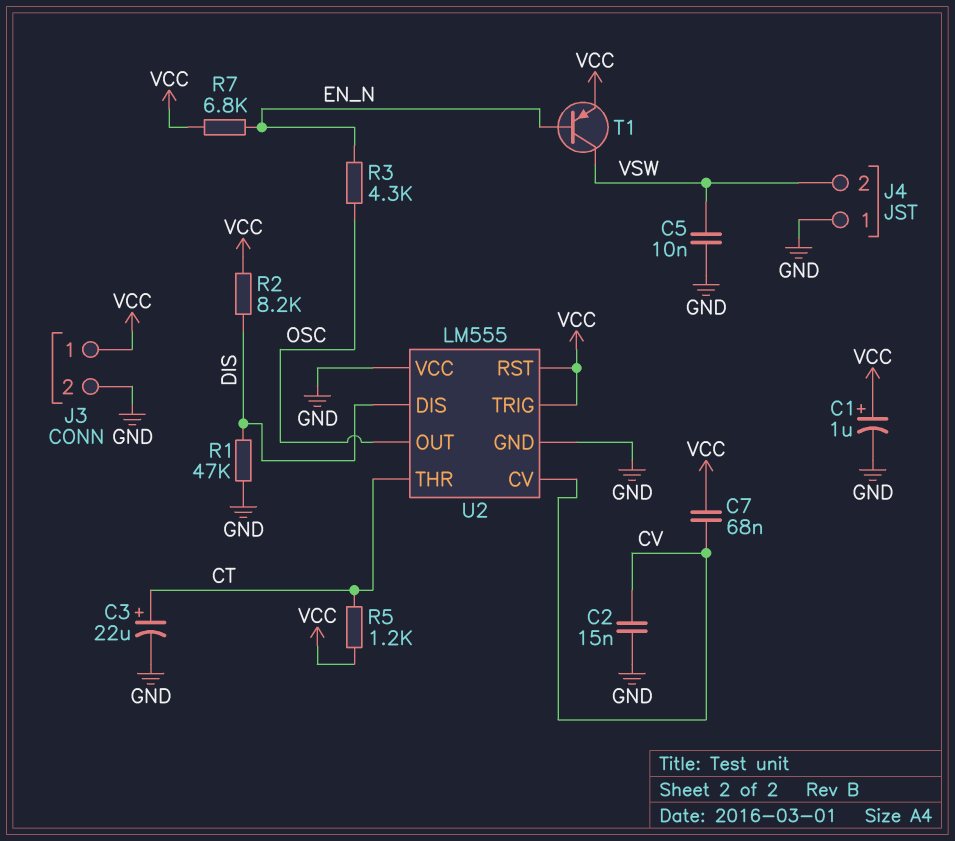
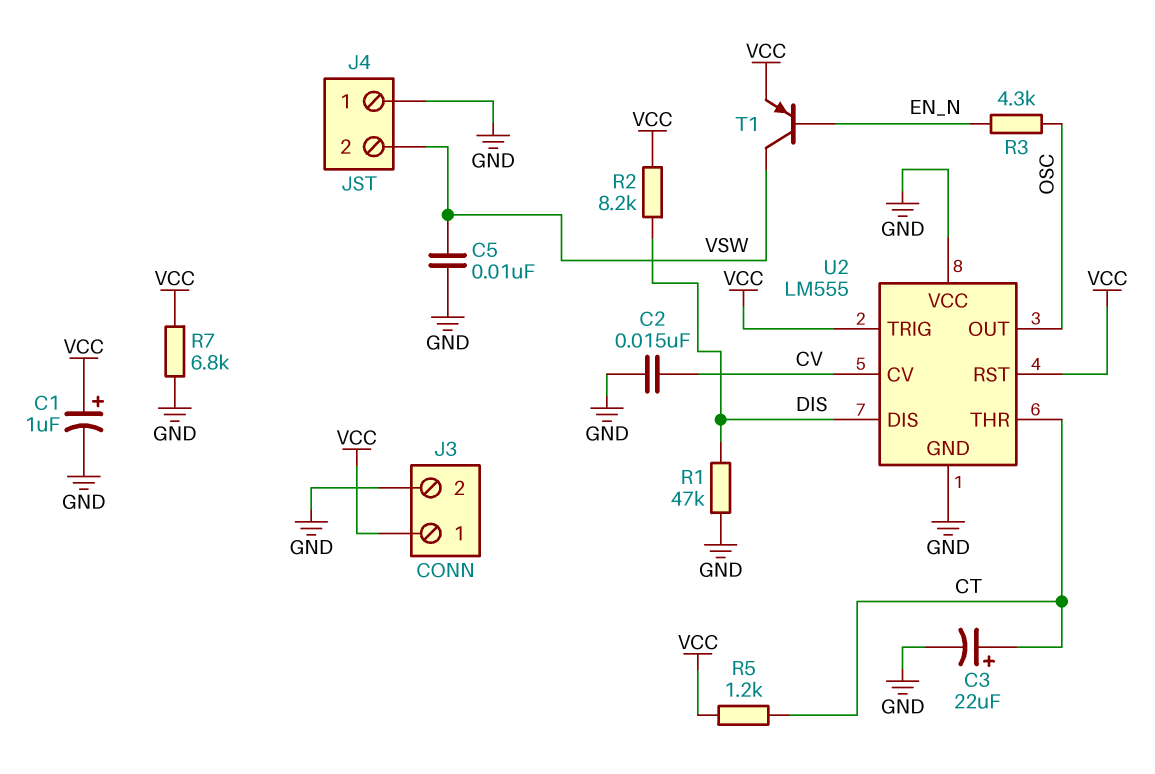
C7: 68nF (CV, VCC) -> none
R7: 6.8k (EN_N, VCC) -> 6.8k (GND, VCC)

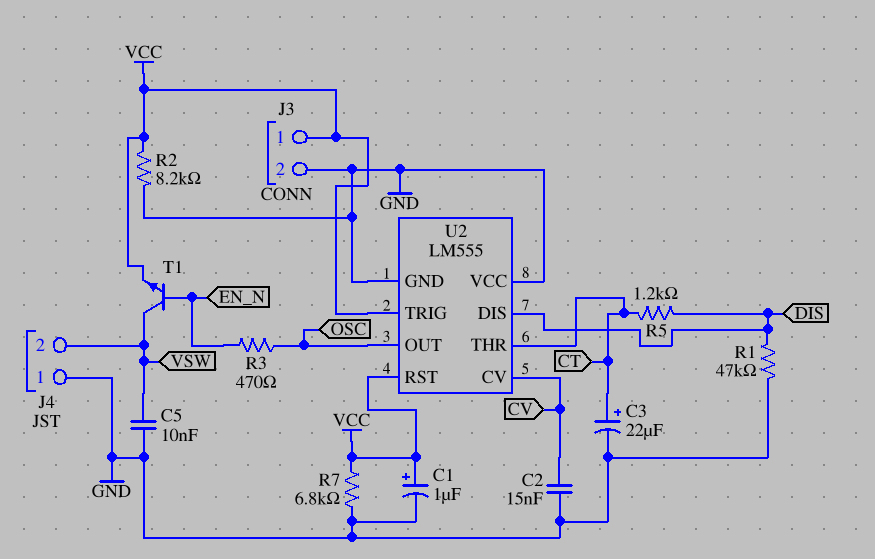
R2: 8.2k (DIS, VCC) -> 8.2k (GND, VCC)
R3: 4.3k (EN_N, OSC) -> 470 (EN_N, OSC)
R5: 1.2k (CT, VCC) -> 1.2k (CT, DIS)
T1: PNP (B EN_N, C VSW, E VCC) -> NPN (B EN_N, C VSW, E VCC)

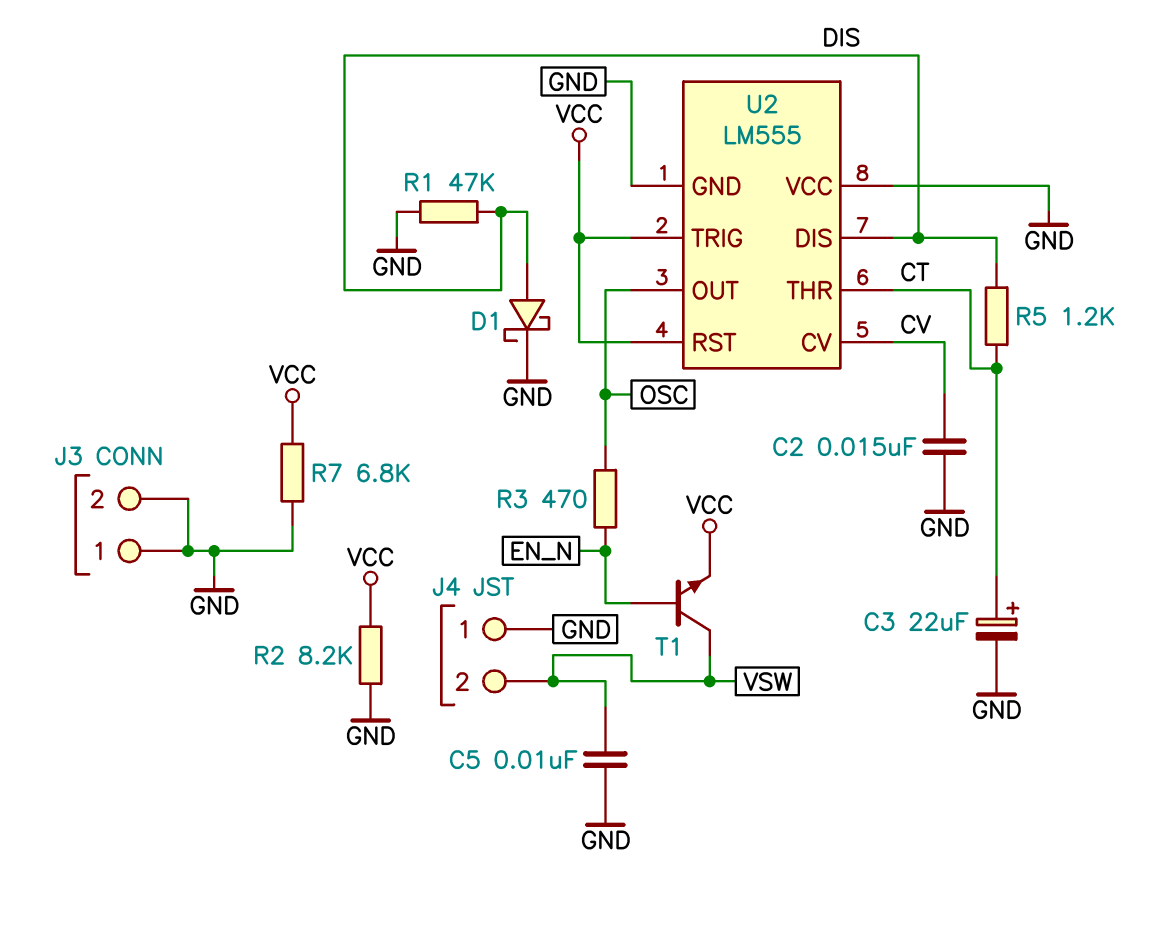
C1: 1uF (plus VCC, minus GND) -> none
D1: none -> schottky (A DIS, K GND)
J3 pin 1: VCC -> GND

